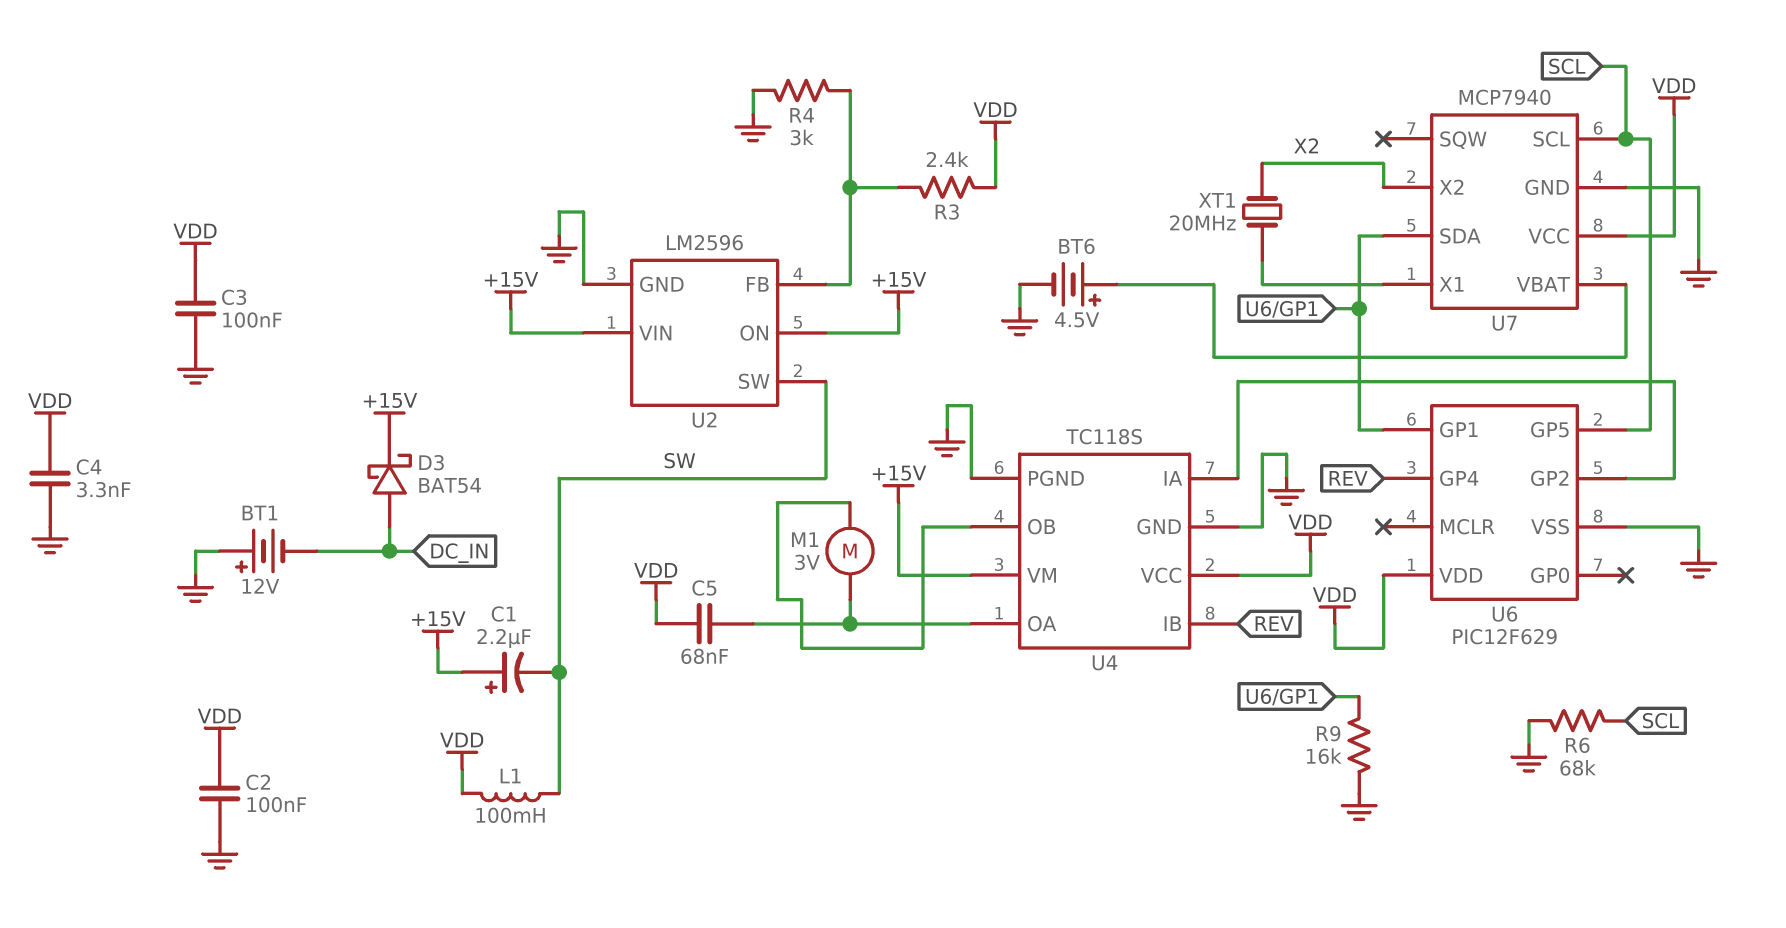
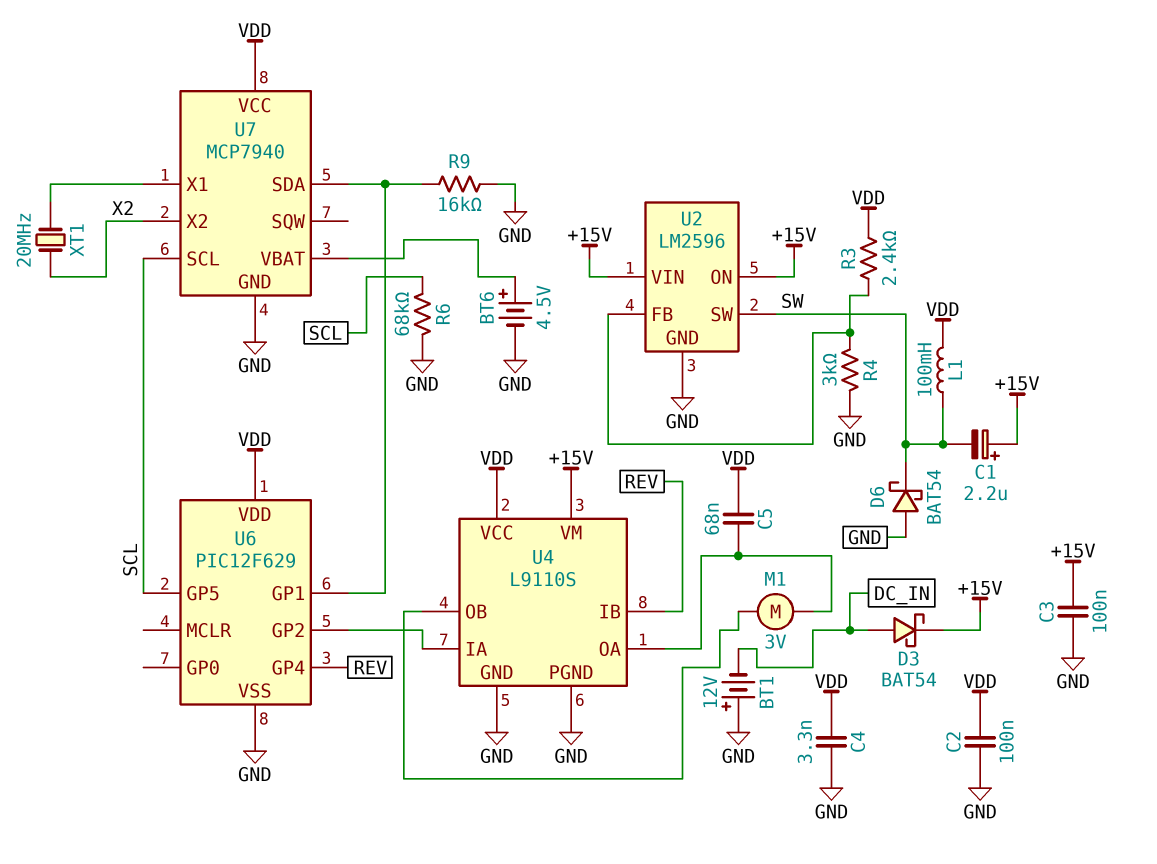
C3: 100nF (GND, VDD) -> 100nF (+15V, GND)
D6: none -> schottky BAT54 (A GND, K SW)
U4: TC118S -> L9110S

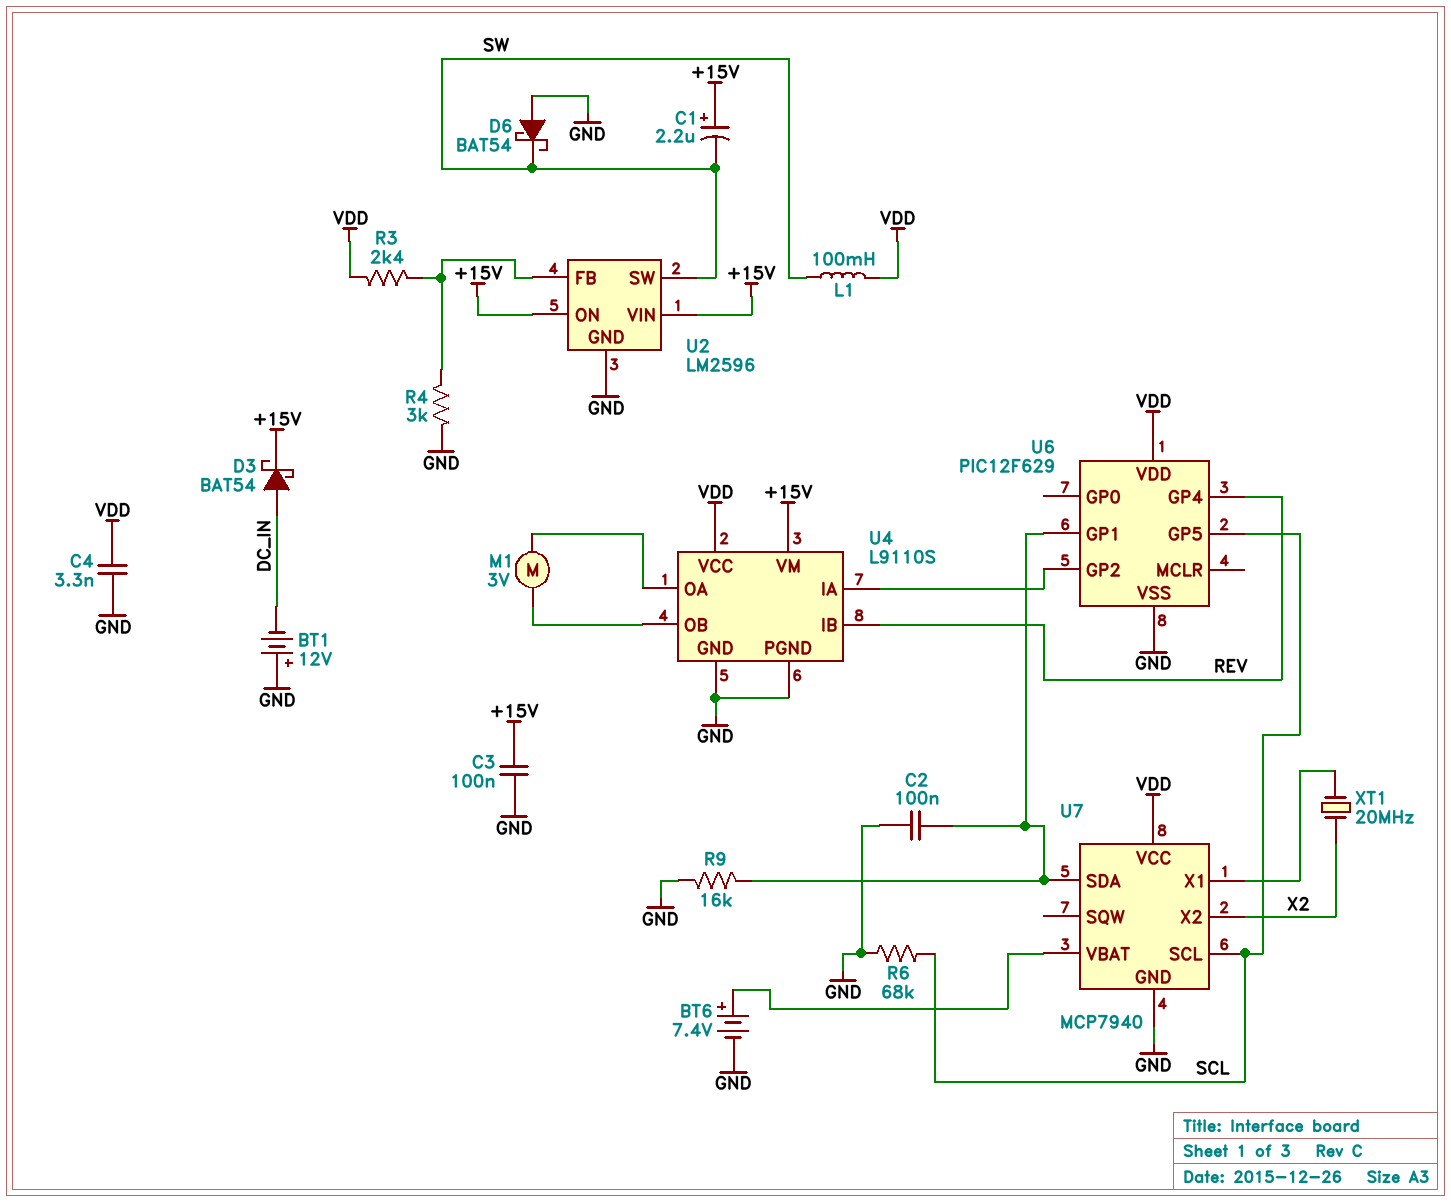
BT6: 4.5V (plus U7/VBAT, minus GND) -> 7.4V (plus U7/VBAT, minus GND)
C2: 100nF (GND, VDD) -> 100nF (GND, U6/GP1)
C5: 68nF (U4/OA, VDD) -> none

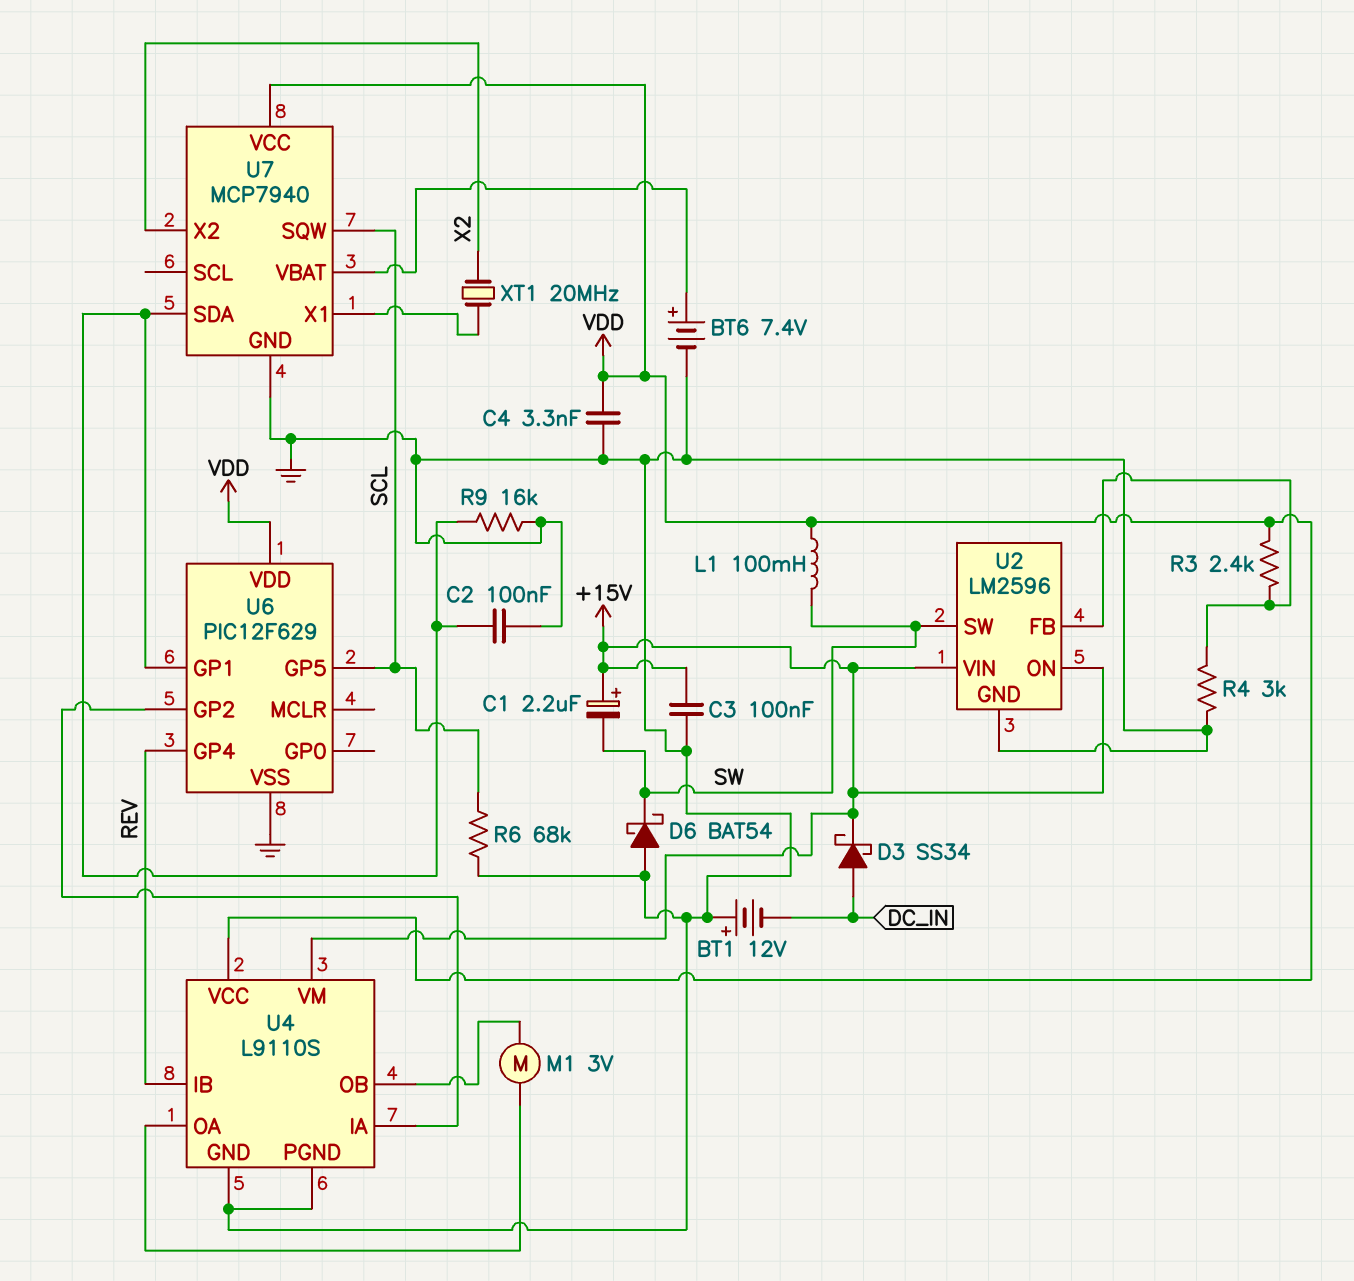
D3: schottky BAT54 (A DC_IN, K +15V) -> schottky SS34 (A DC_IN, K +15V)
U7 pin SCL: SCL -> none
U7 pin SQW: none -> SCL

